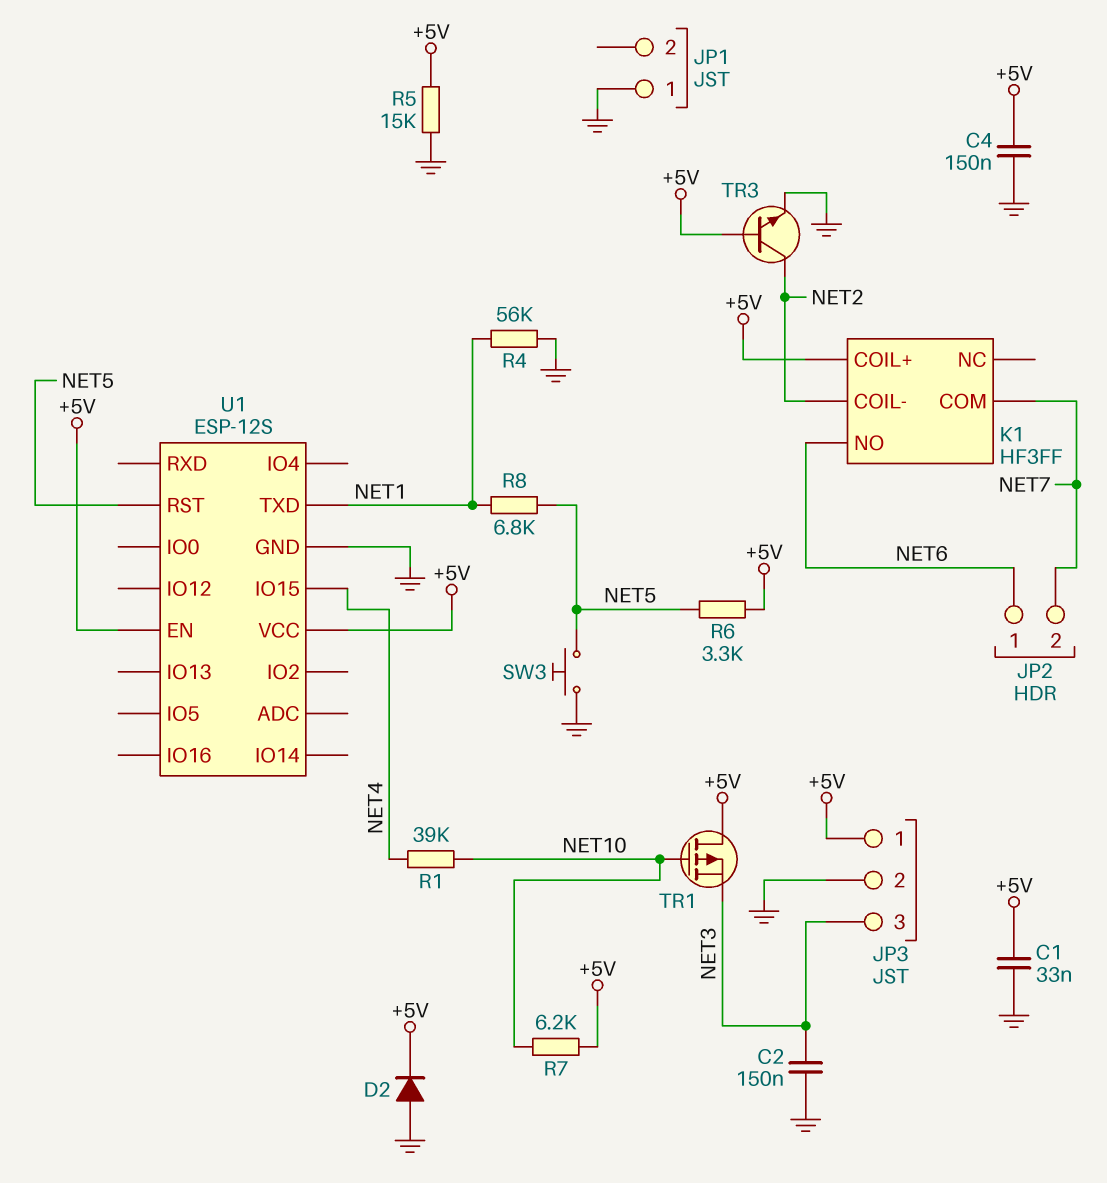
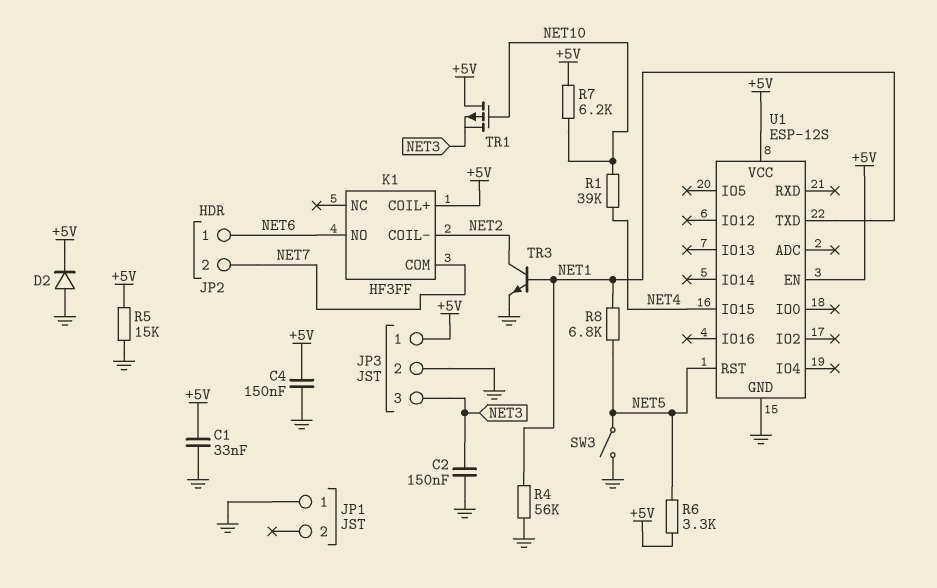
SW3: button (GND, NET5) -> switch (GND, NET5)
TR3: NPN (B +5V, C NET2, E GND) -> NPN (B NET1, C NET2, E GND)

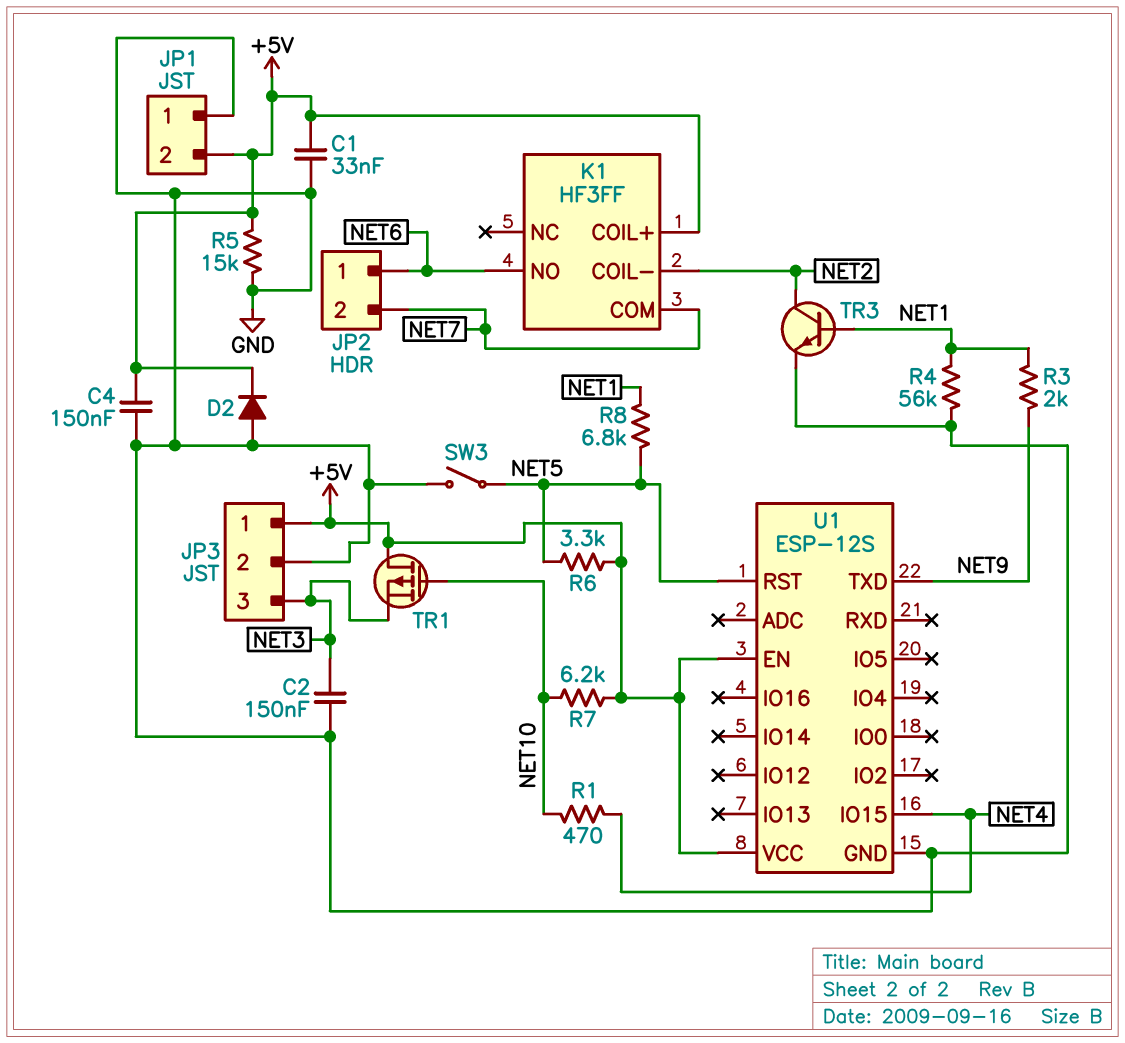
JP1 pin 2: none -> +5V
R1: 39k (NET4, NET10) -> 470 (NET4, NET10)
R3: none -> 2k (NET1, NET9)
U1 pin TXD: NET1 -> NET9

